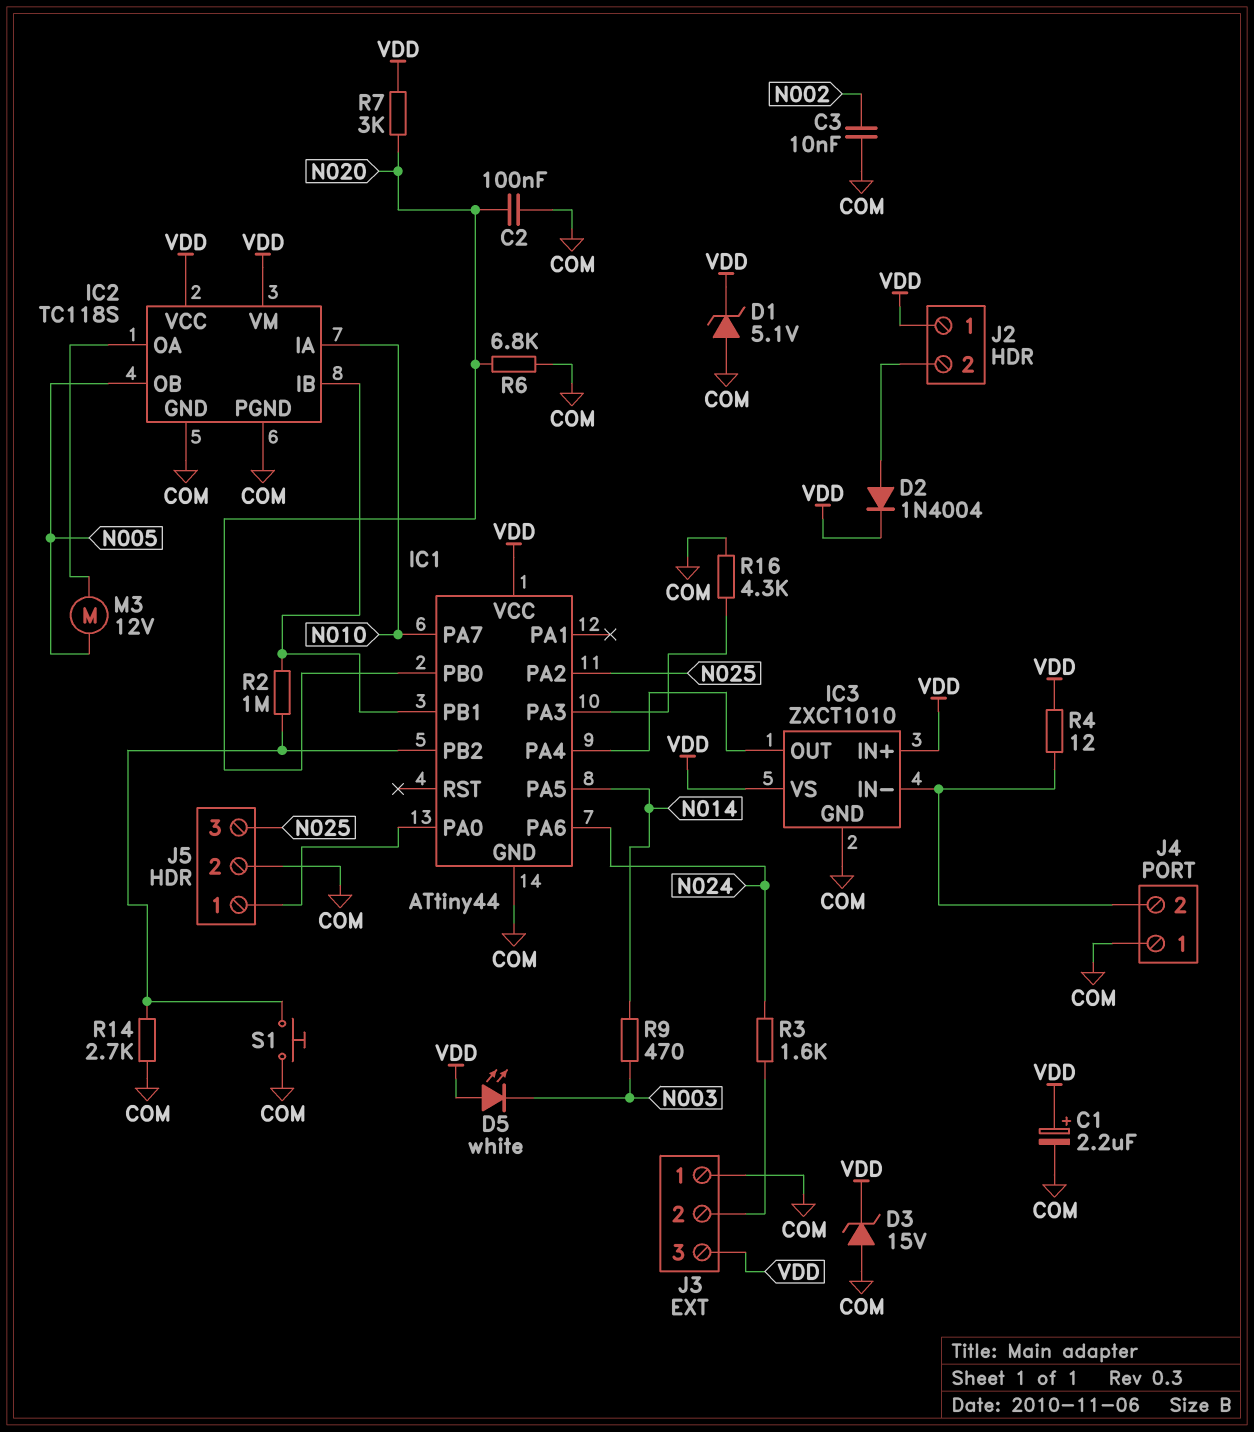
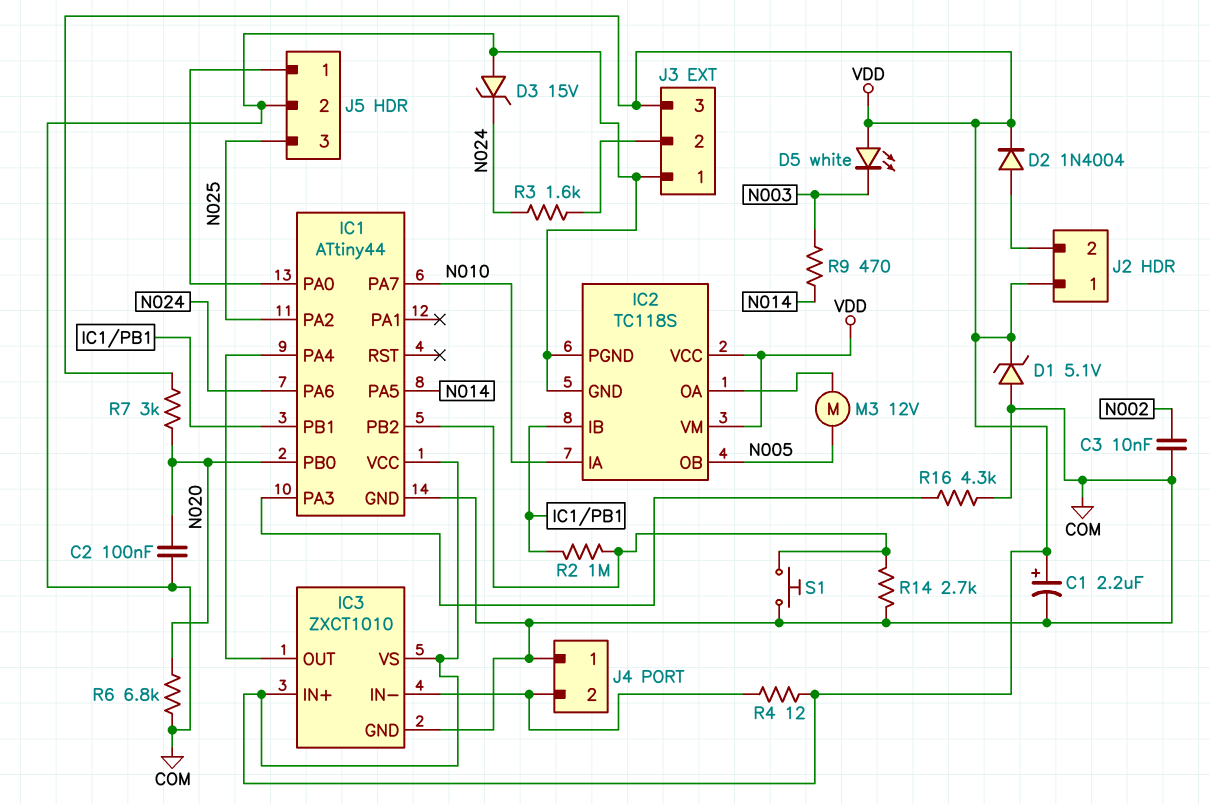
D3: zener 15V (A COM, K VDD) -> zener 15V (A COM, K N024)

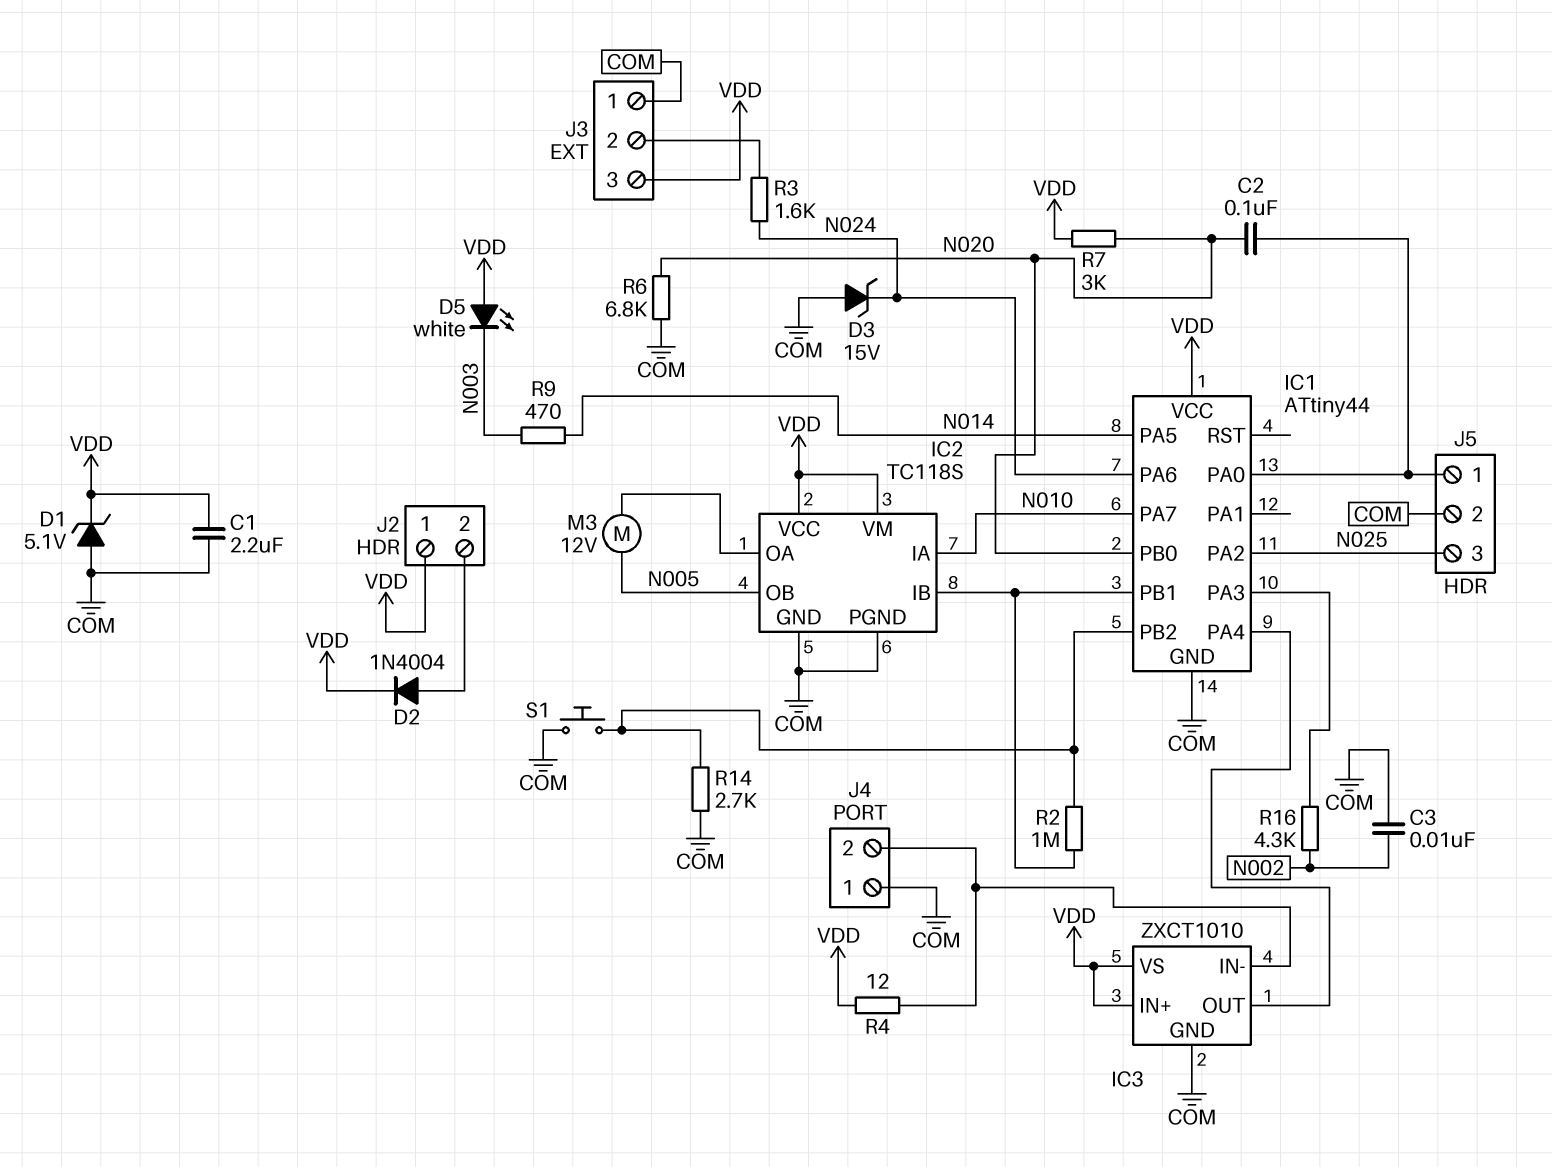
C1: 2.2uF (plus VDD, minus COM) -> 2.2uF (COM, VDD)
C2: 100nF (COM, N020) -> 100nF (IC1/PA0, N020)
R16: 4.3k (COM, IC1/PA3) -> 4.3k (IC1/PA3, N002)

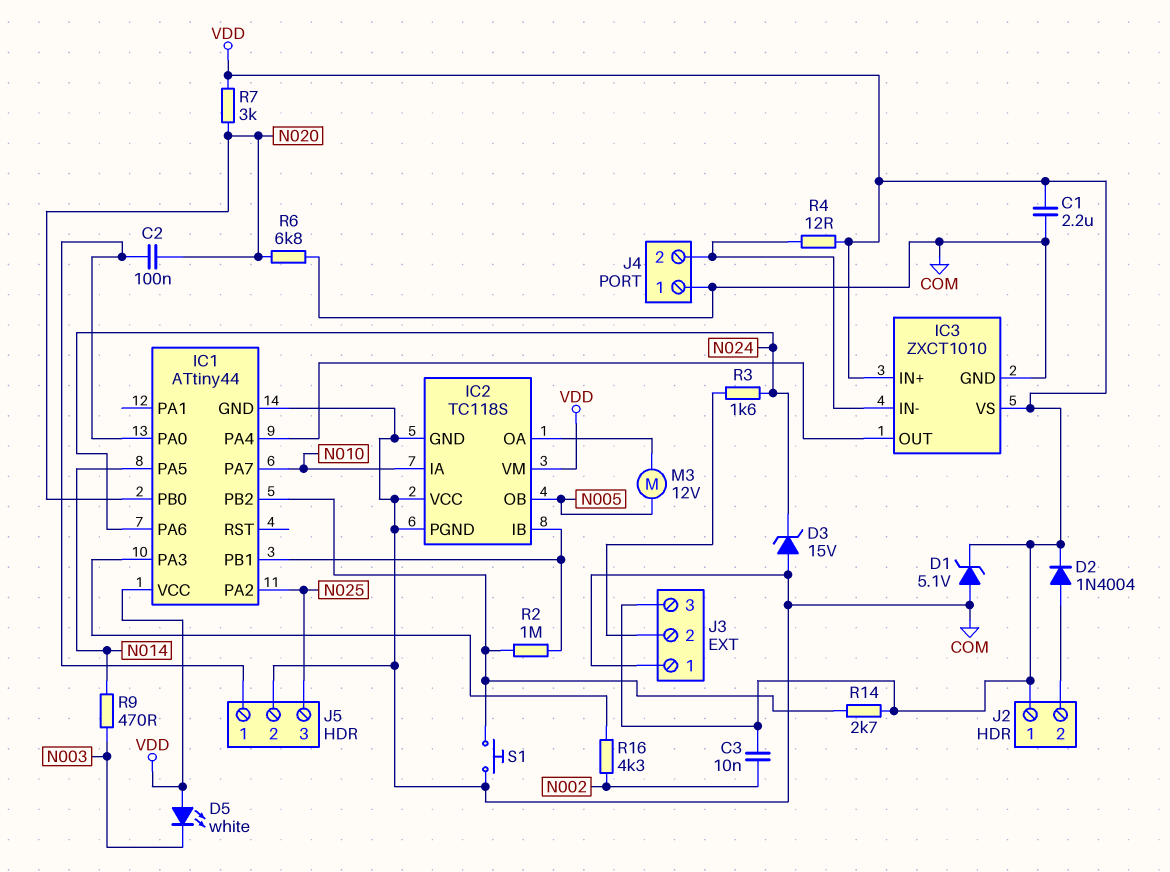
C3: 10nF (COM, N002) -> 10nF (N002, VDD)
IC2 pin VCC: VDD -> COM
R14: 2.7k (COM, IC1/PB2) -> 2.7k (IC1/PB2, VDD)

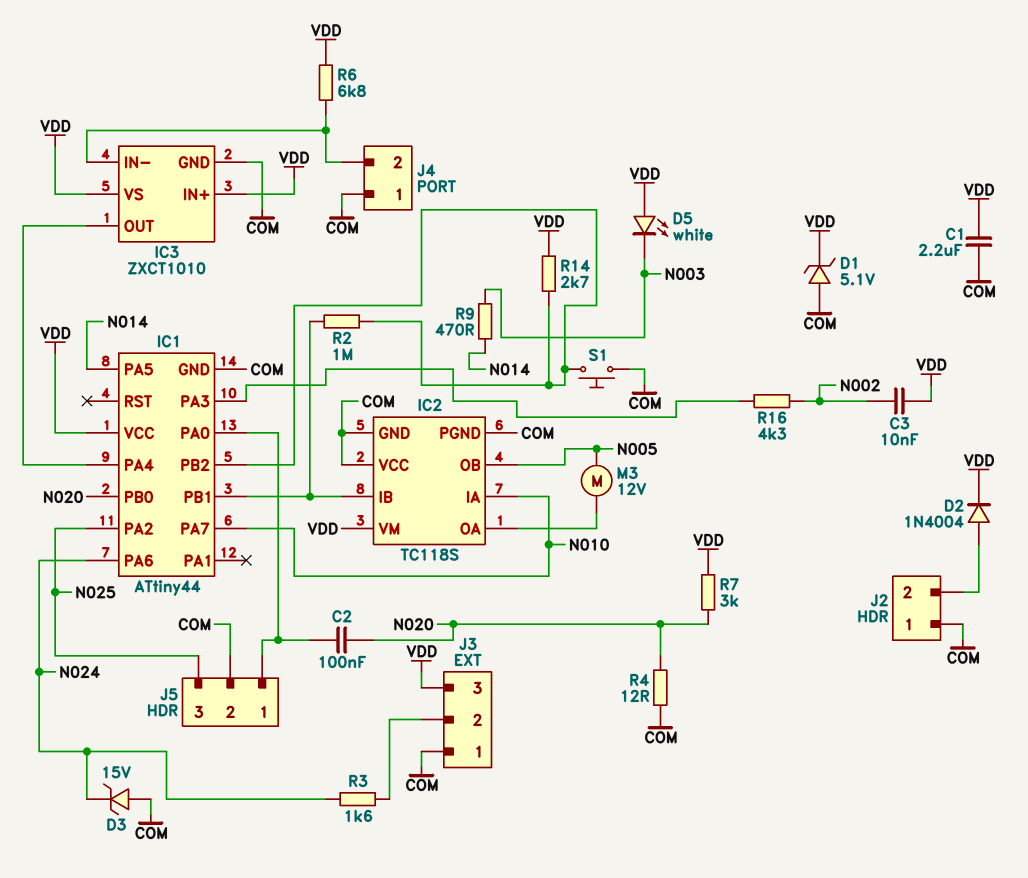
J2 pin 1: VDD -> COM
R4: 12 (IC3/IN-, VDD) -> 12 (COM, N020)
R6: 6.8k (COM, N020) -> 6.8k (IC3/IN-, VDD)

